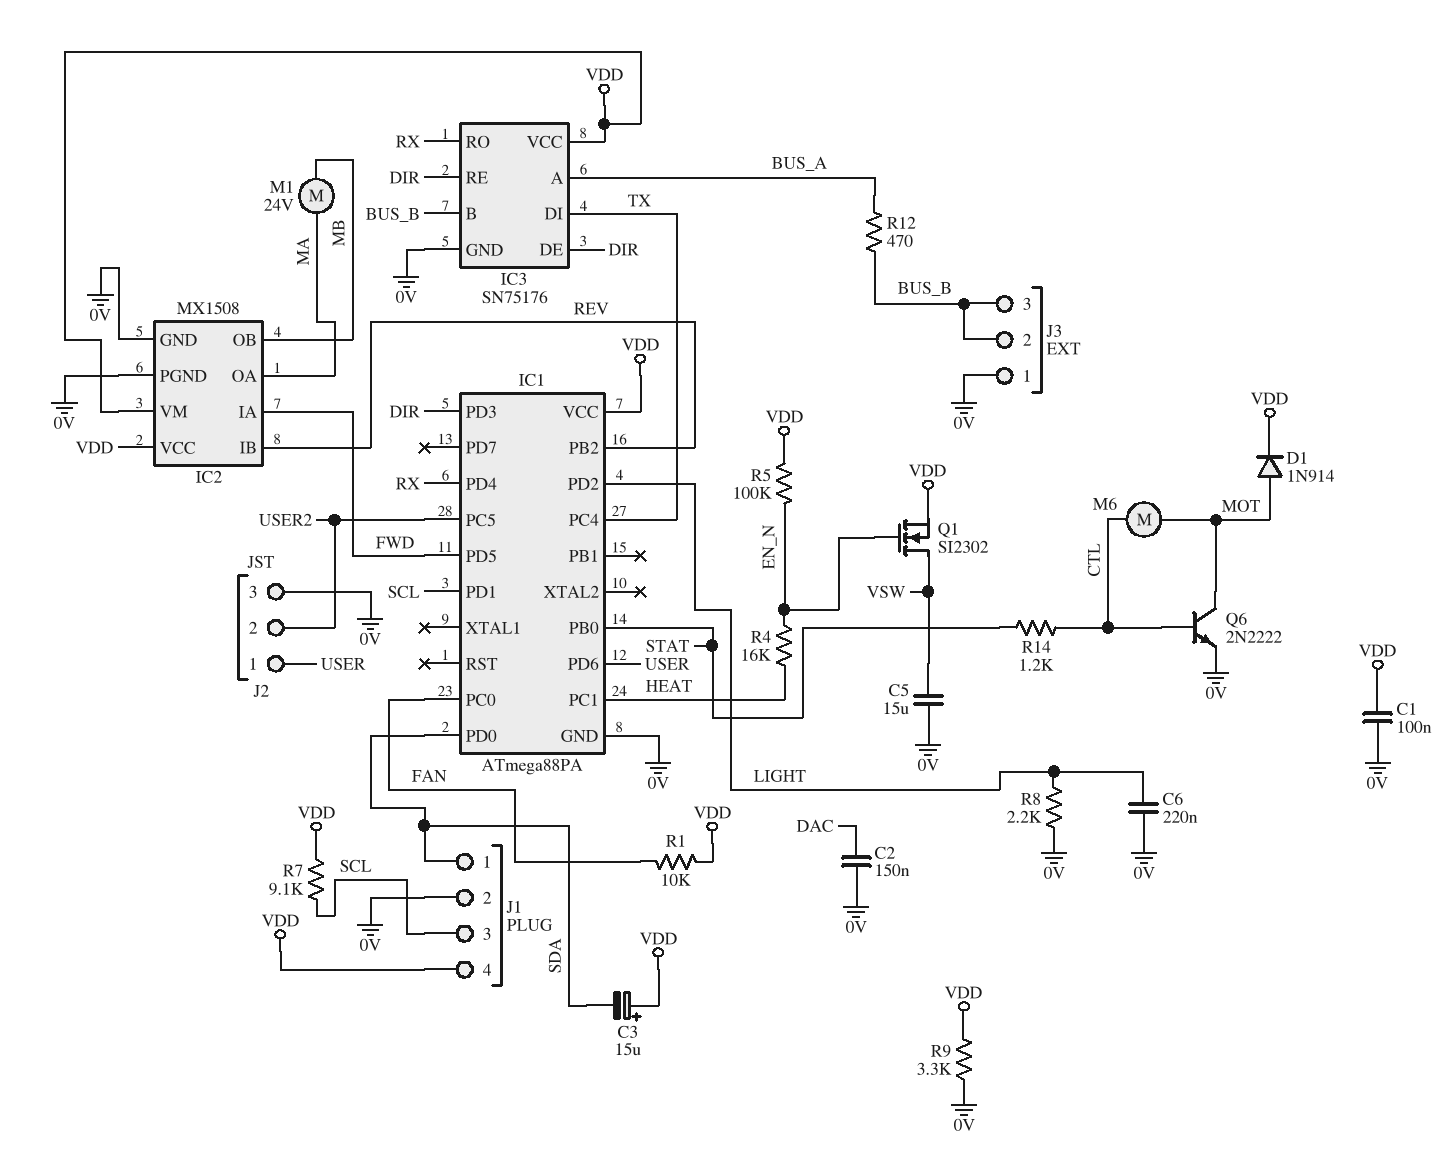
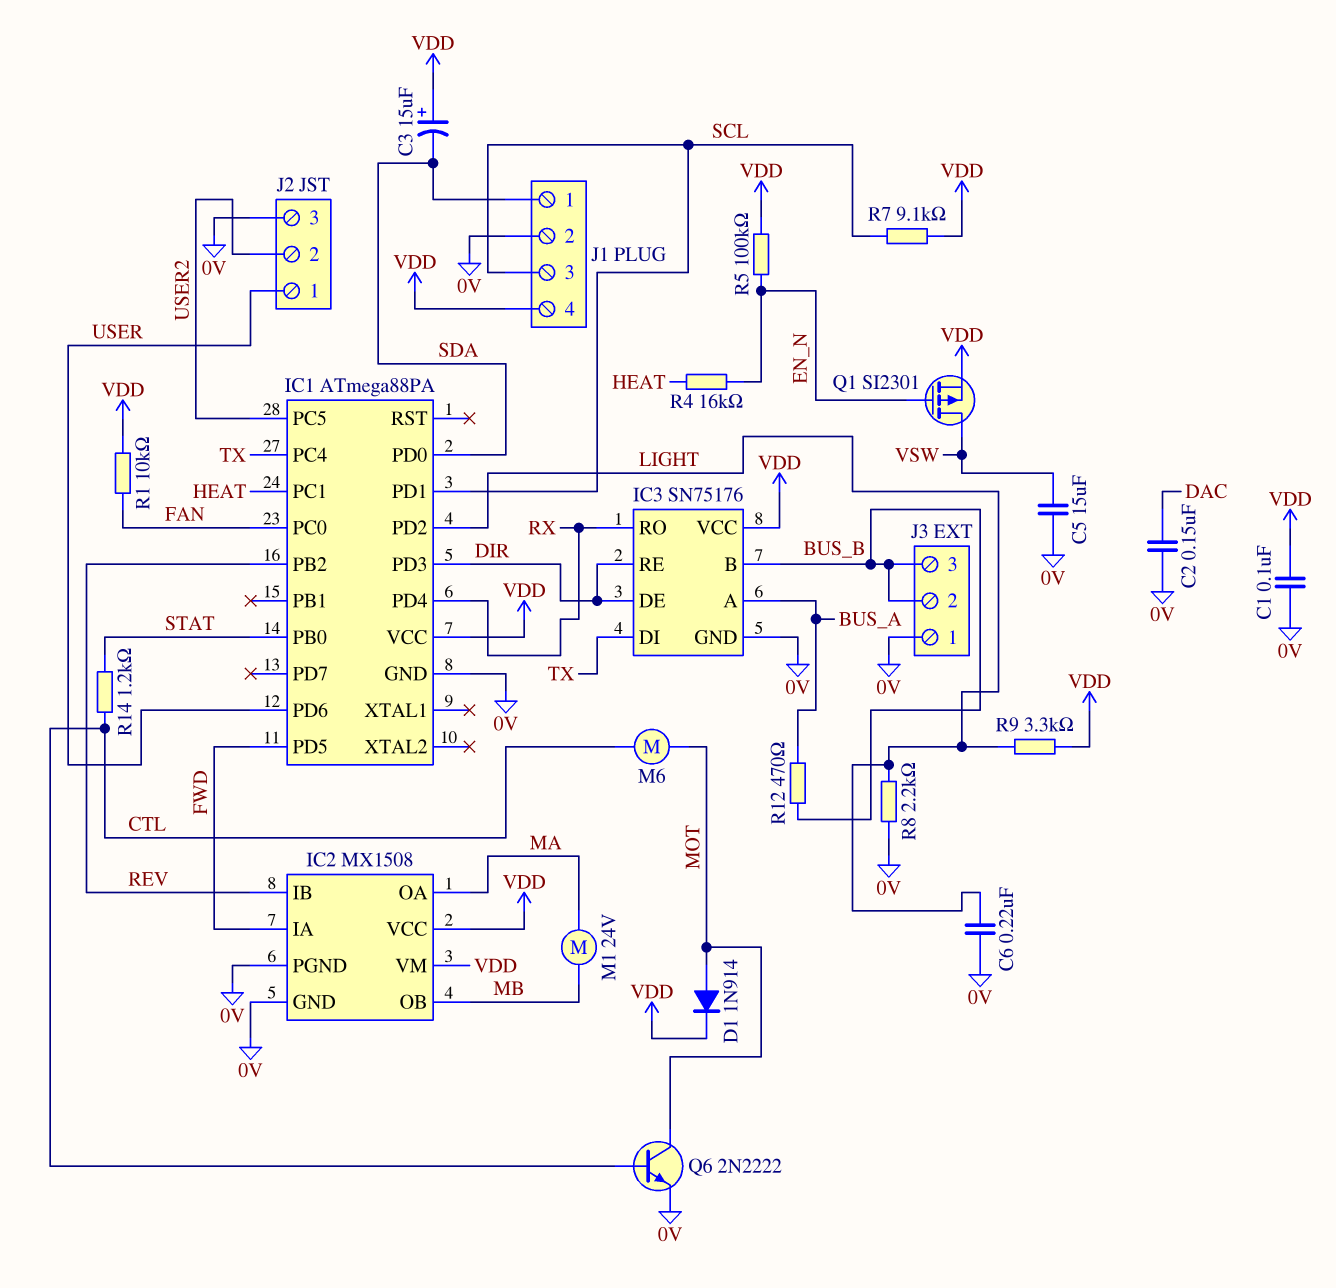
Q1: NMOS SI2302 (G EN_N, D VSW, S VDD) -> PMOS SI2301 (G EN_N, D VSW, S VDD)
R9: 3.3k (0V, VDD) -> 3.3k (LIGHT, VDD)

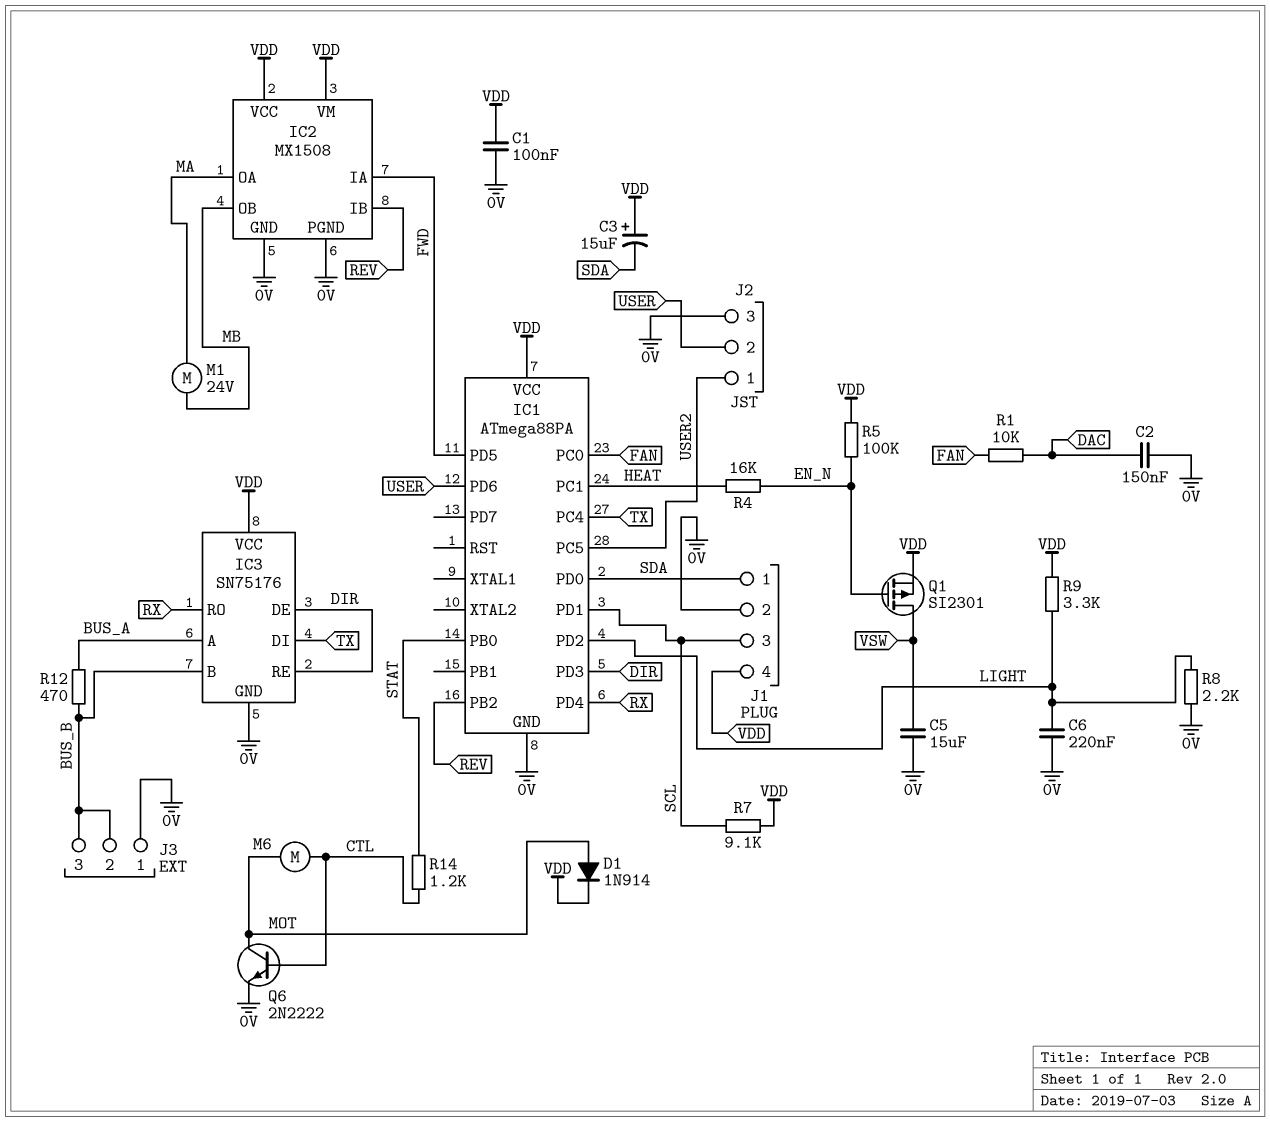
J2 pin 1: USER -> USER2
J2 pin 2: USER2 -> USER
R1: 10k (FAN, VDD) -> 10k (DAC, FAN)

